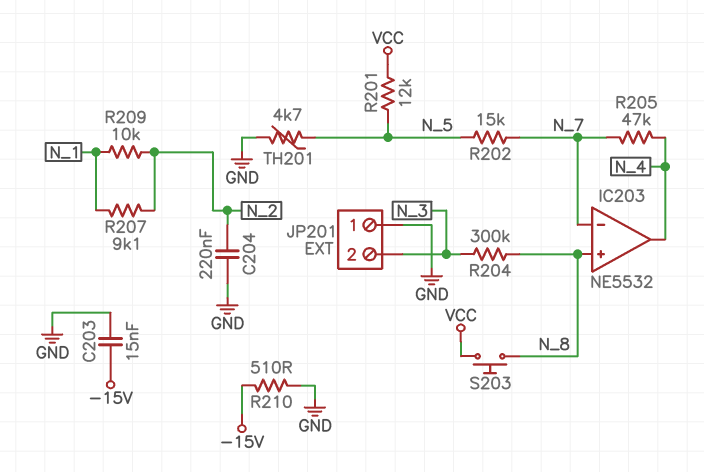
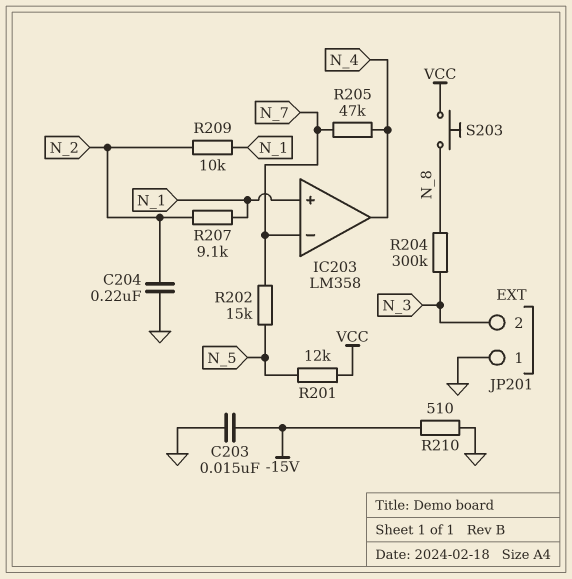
IC203: NE5532 -> LM358
IC203 pin in+: N_8 -> N_1
TH201: 4.7k (GND, N_5) -> none

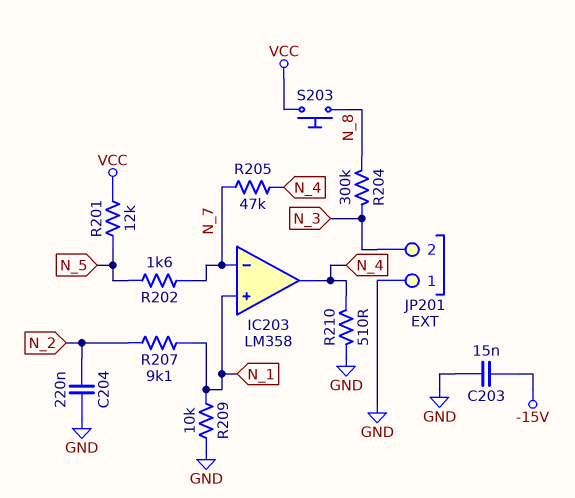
R202: 15k (N_5, N_7) -> 1.6k (N_5, N_7)
R209: 10k (N_1, N_2) -> 10k (GND, N_1)
R210: 510 (-15V, GND) -> 510 (GND, N_4)

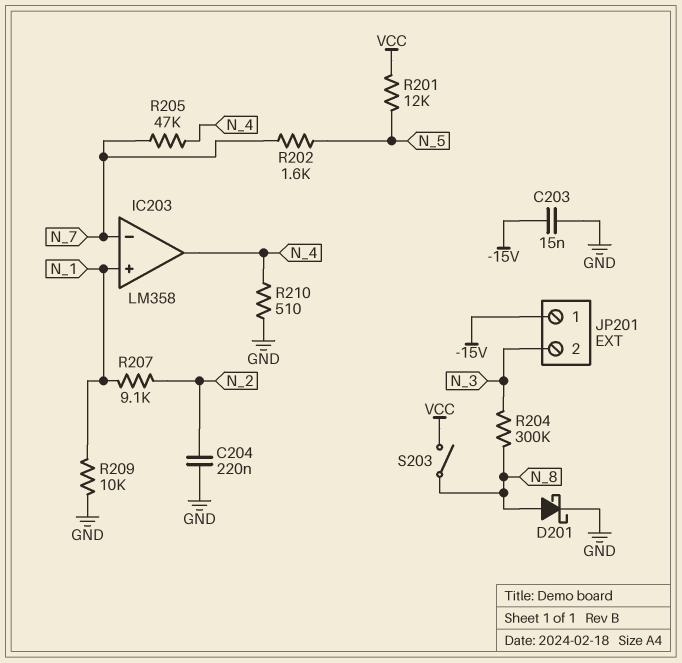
D201: none -> schottky (A N_8, K GND)
JP201 pin 1: GND -> -15V
S203: button (N_8, VCC) -> switch (N_8, VCC)

